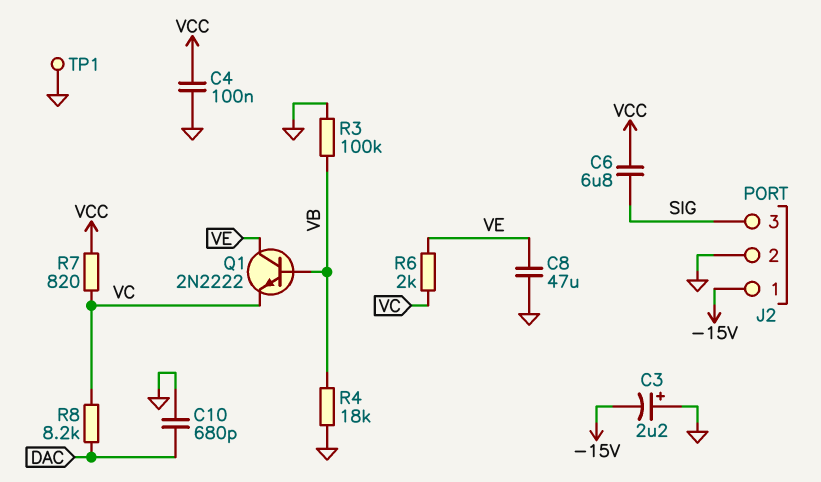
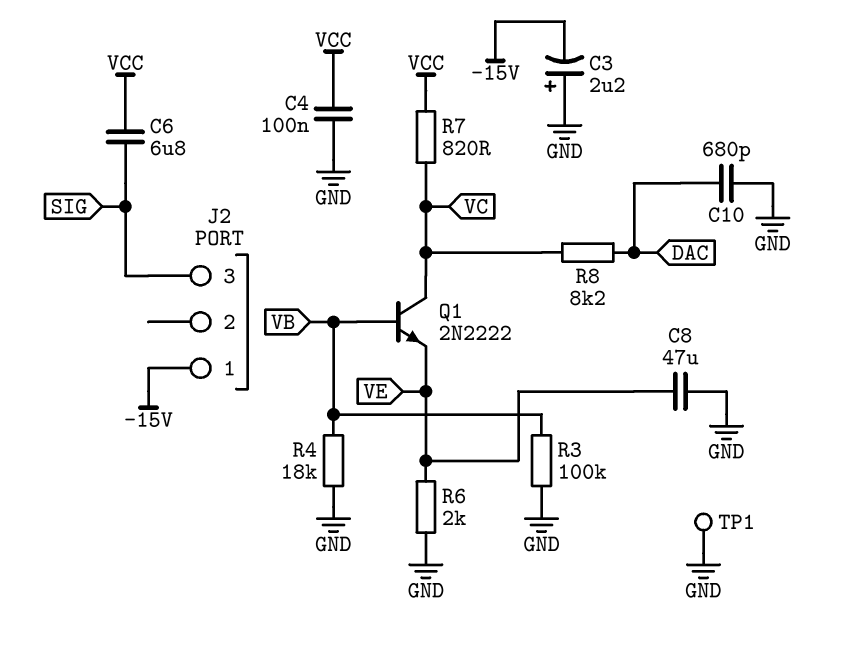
J2 pin 2: GND -> none
Q1: NPN 2N2222 (B VB, C VE, E VC) -> NPN 2N2222 (B VB, C VC, E VE)
R6: 2k (VC, VE) -> 2k (GND, VE)

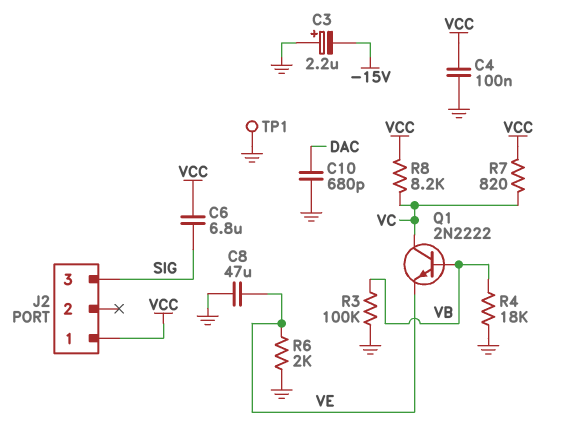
J2 pin 1: -15V -> VCC
R8: 8.2k (DAC, VC) -> 8.2k (VC, VCC)

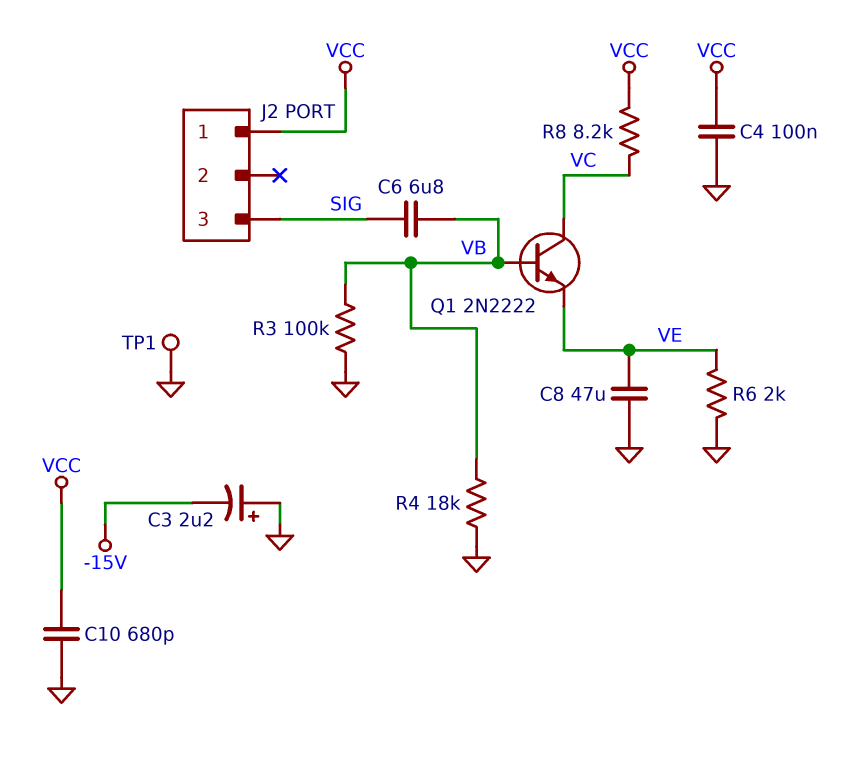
C6: 6.8uF (SIG, VCC) -> 6.8uF (SIG, VB)
C10: 680pF (DAC, GND) -> 680pF (GND, VCC)
R7: 820 (VC, VCC) -> none

